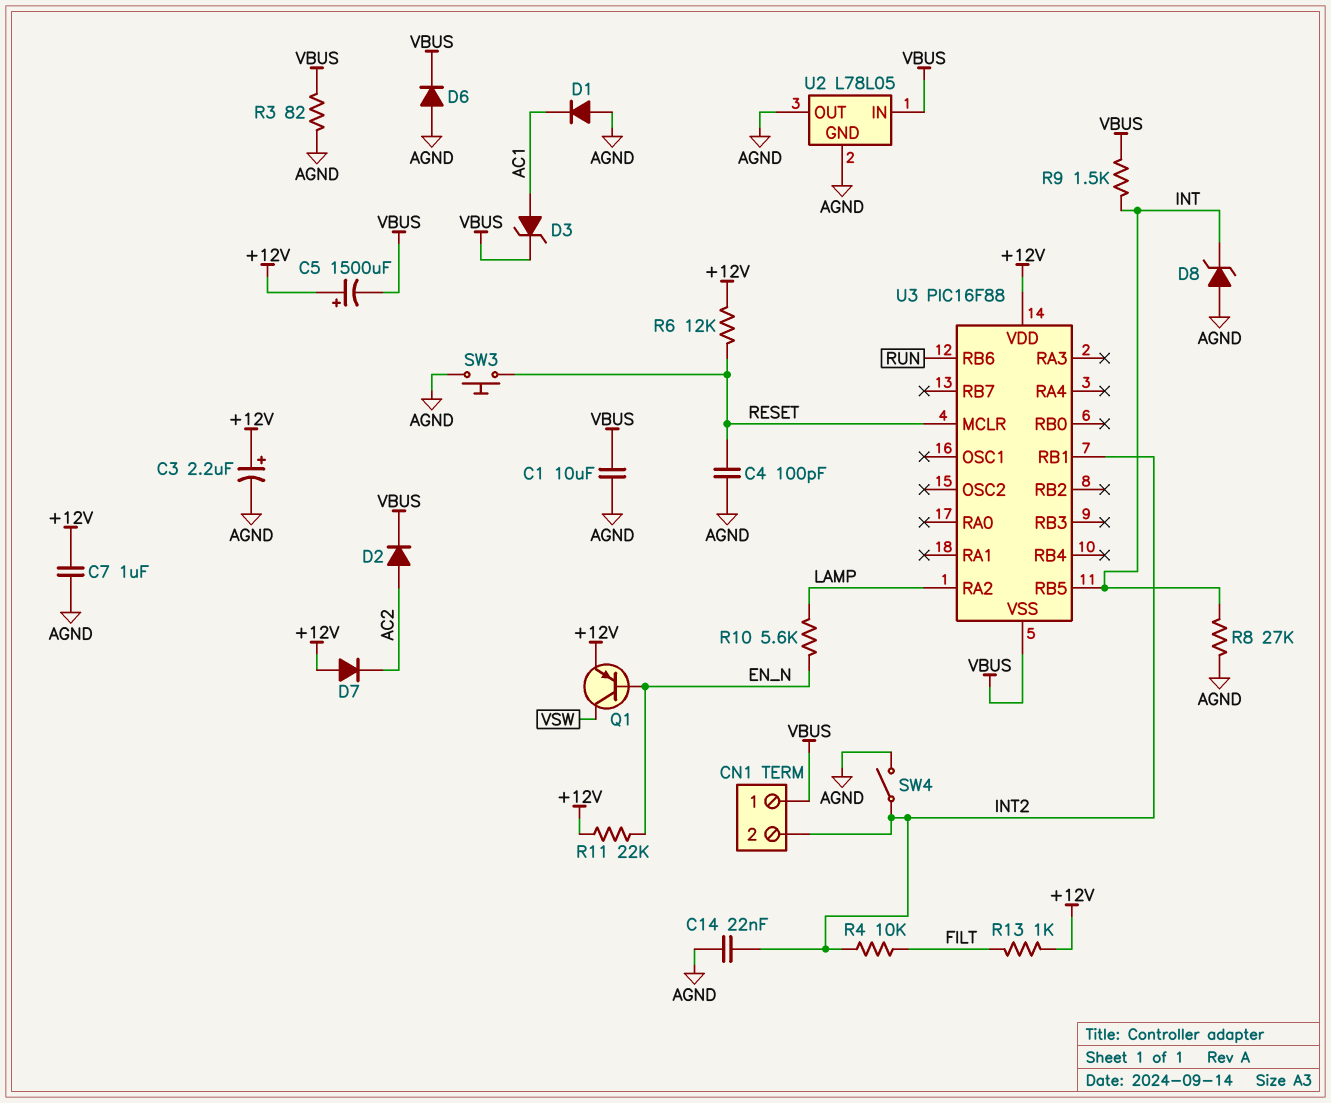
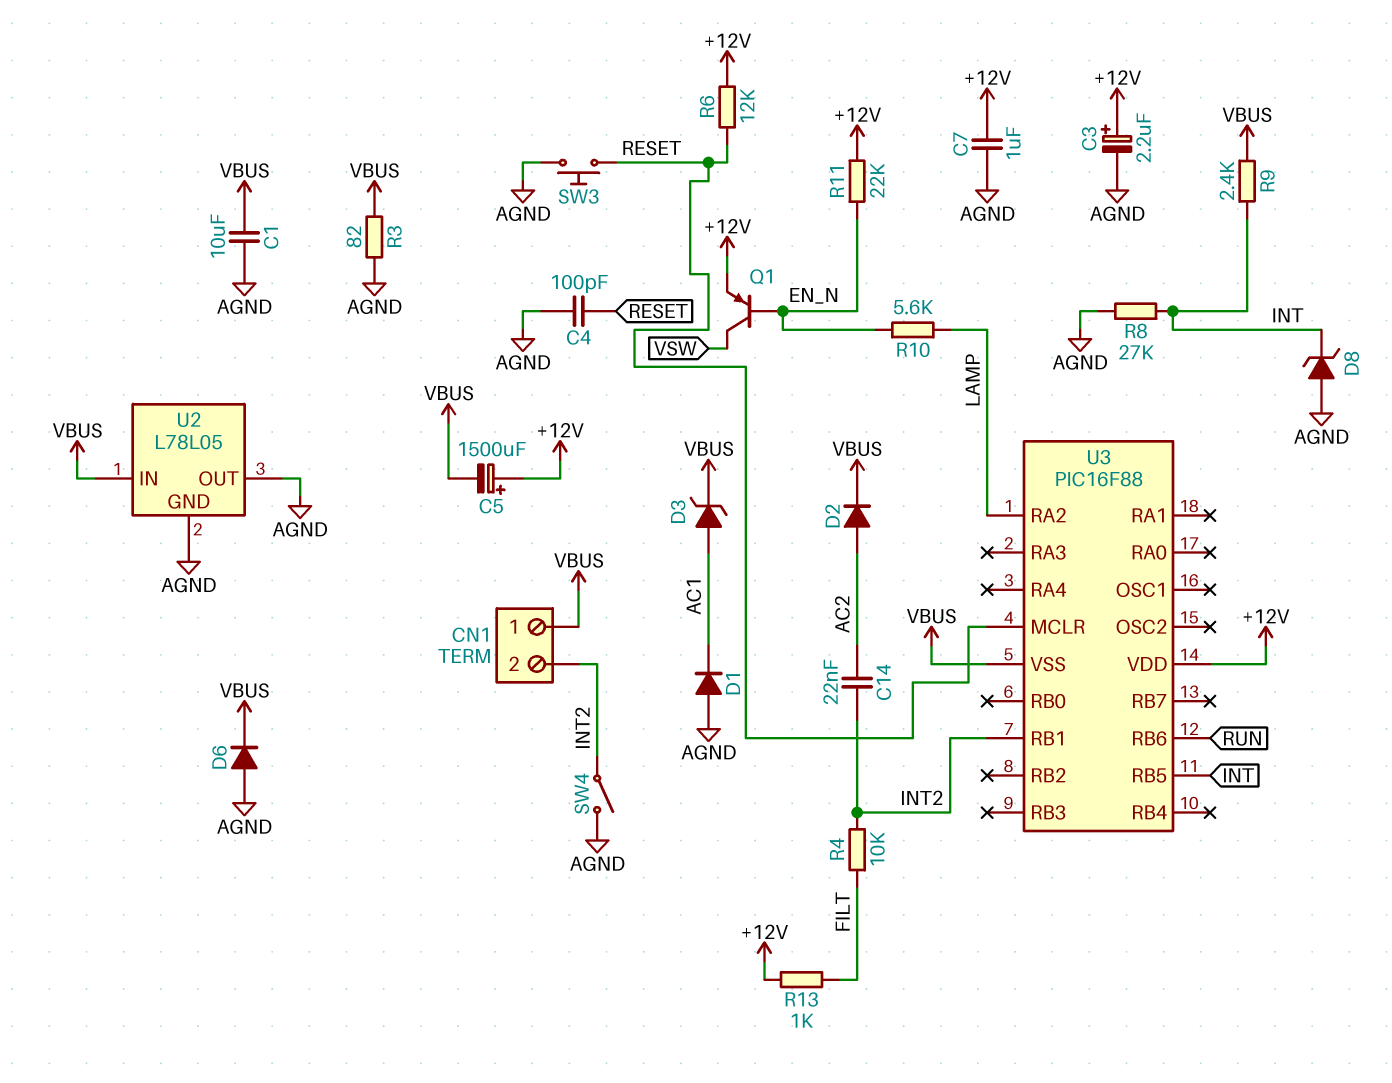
C14: 22nF (AGND, INT2) -> 22nF (AC2, INT2)
D7: diode (A +12V, K AC2) -> none
R9: 1.5k (INT, VBUS) -> 2.4k (INT, VBUS)

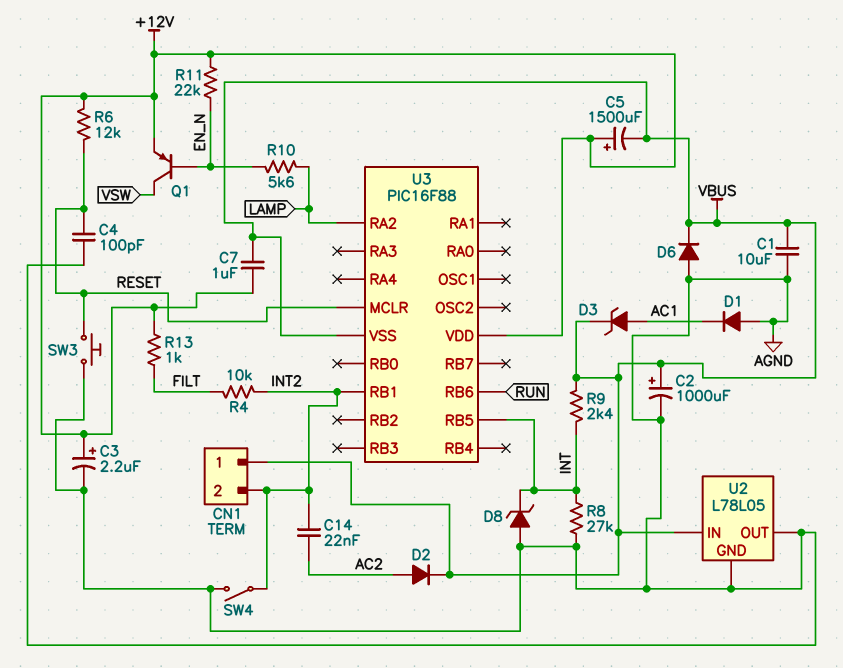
C2: none -> 1000uF (plus VBUS, minus AGND)
C7: 1uF (+12V, AGND) -> 1uF (+12V, VBUS)
R3: 82 (AGND, VBUS) -> none

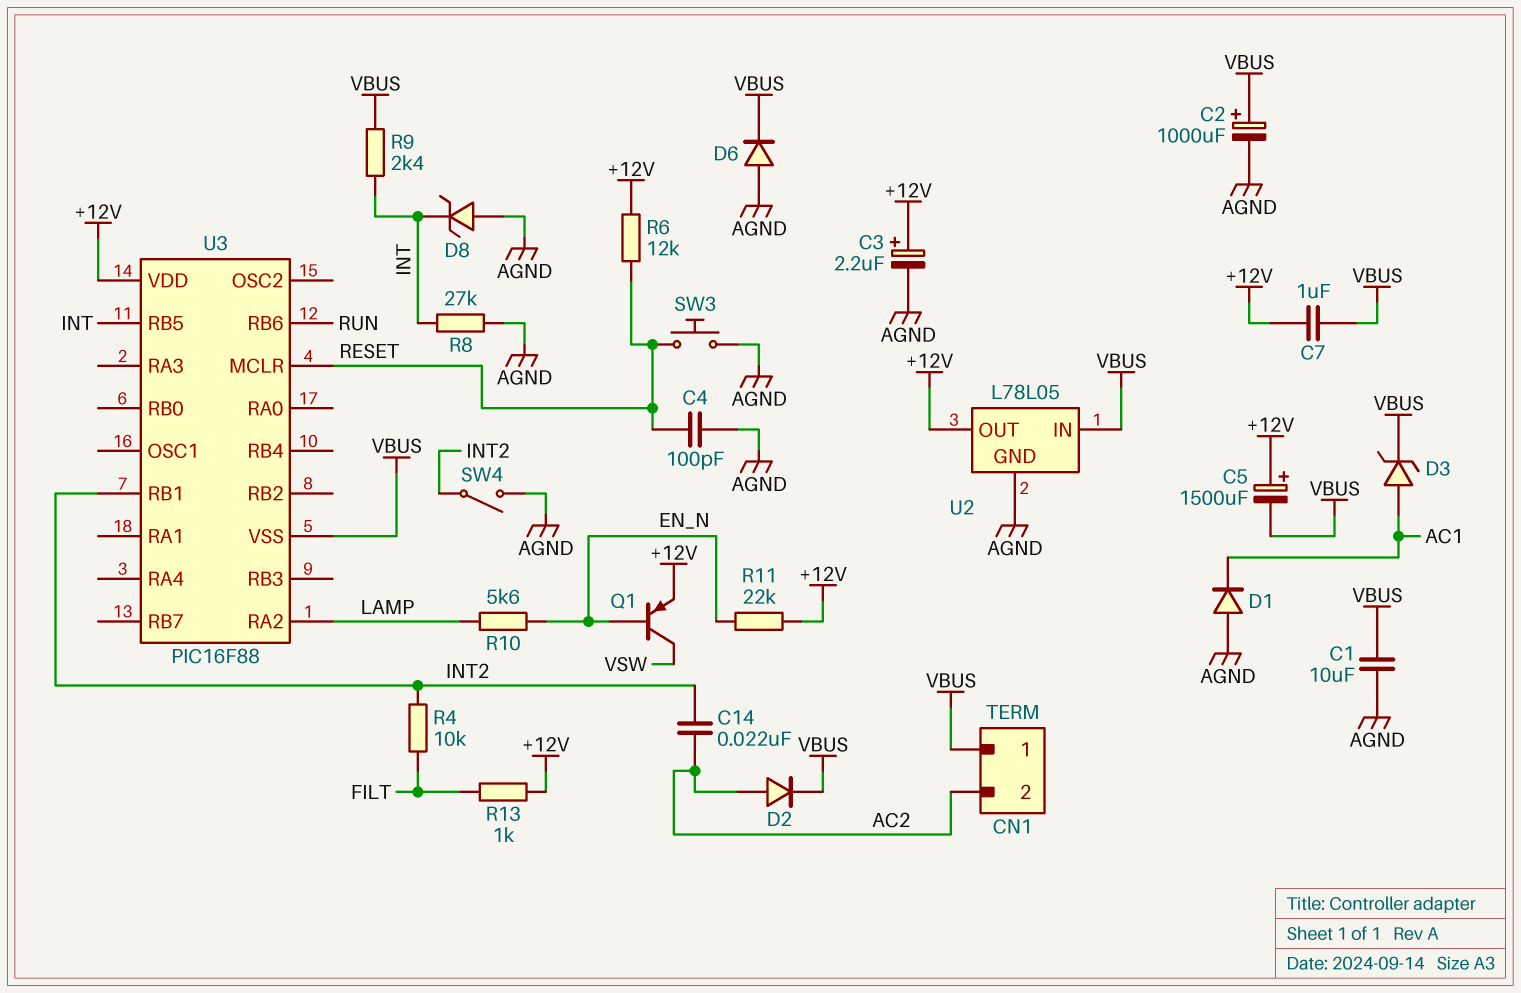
CN1 pin 2: INT2 -> AC2
U2 pin OUT: AGND -> +12V

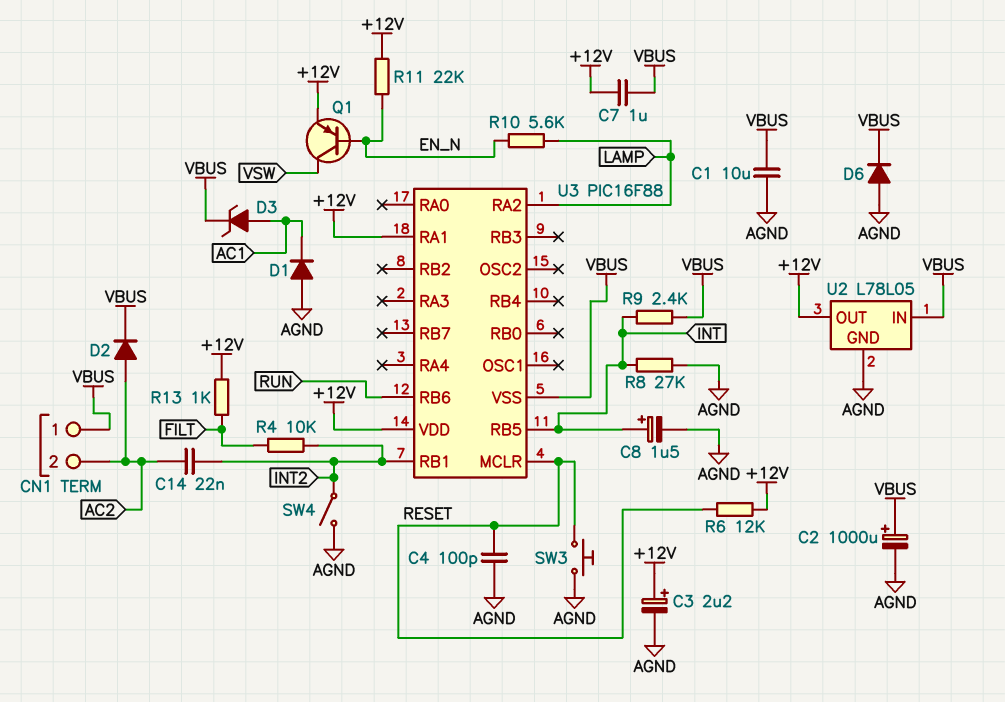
C5: 1500uF (plus +12V, minus VBUS) -> none
C8: none -> 1.5uF (plus INT, minus AGND)
D8: zener (A AGND, K INT) -> none
U3 pin RA1: none -> +12V

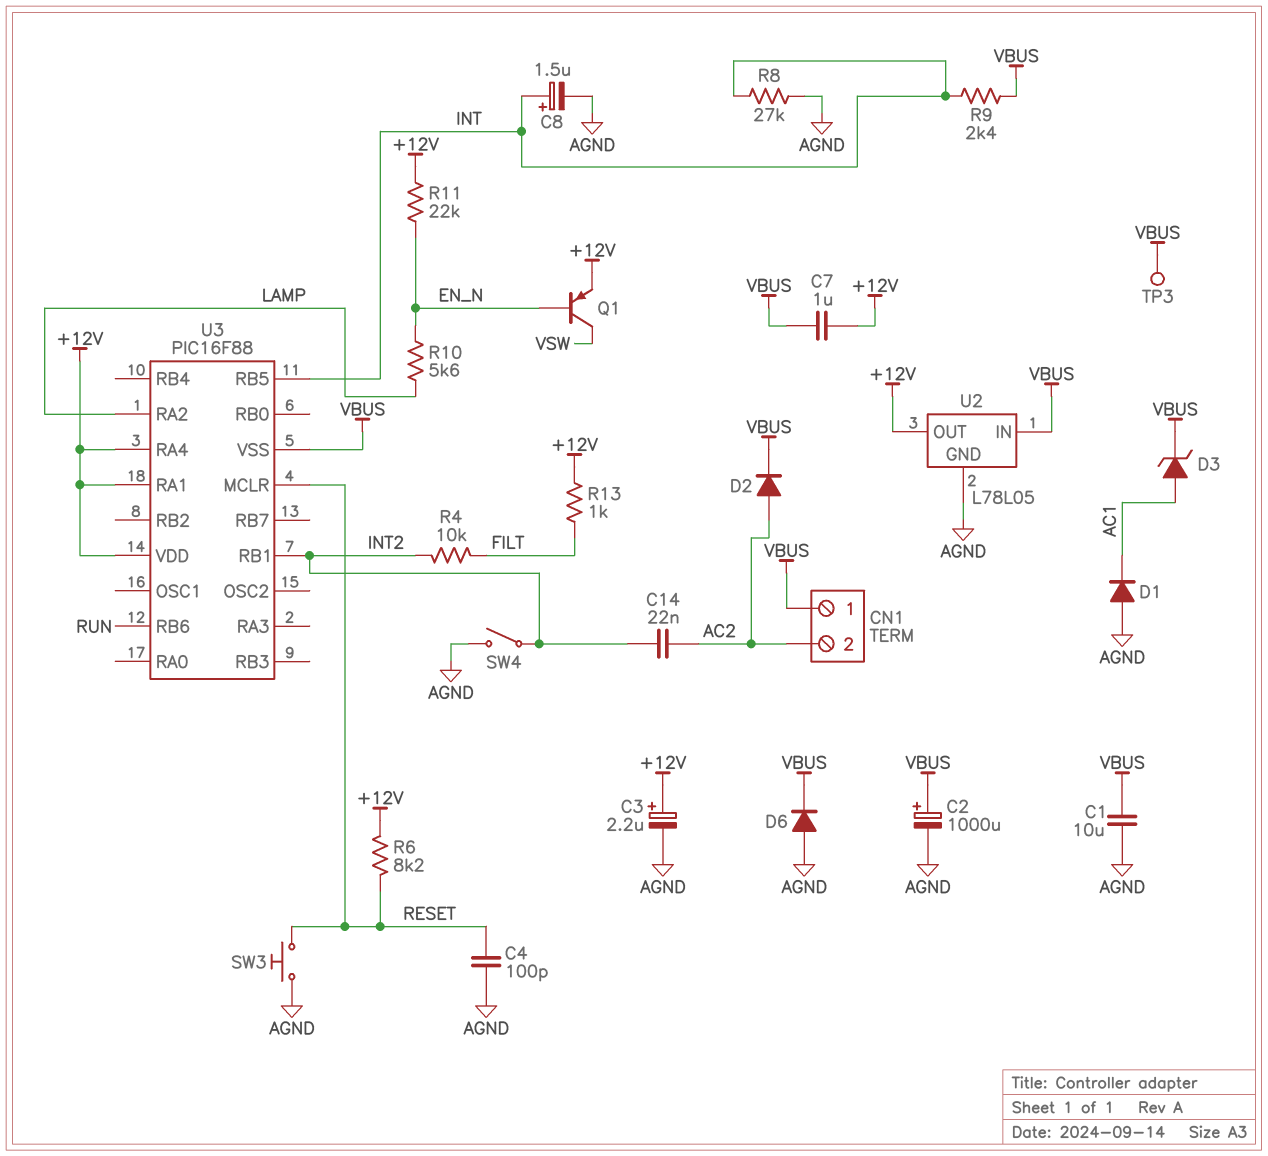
R6: 12k (+12V, RESET) -> 8.2k (+12V, RESET)
TP3: none -> test point (VBUS)
U3 pin RA4: none -> +12V

